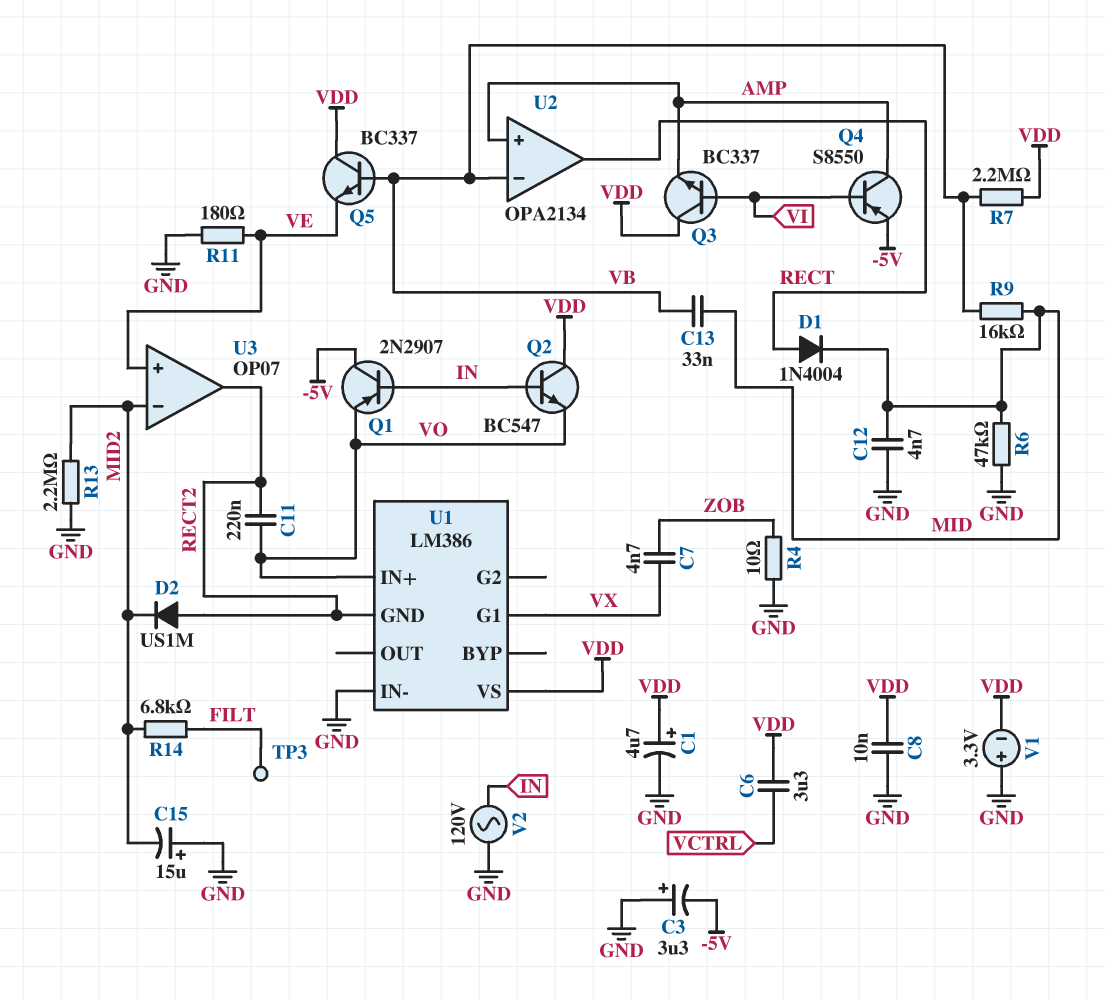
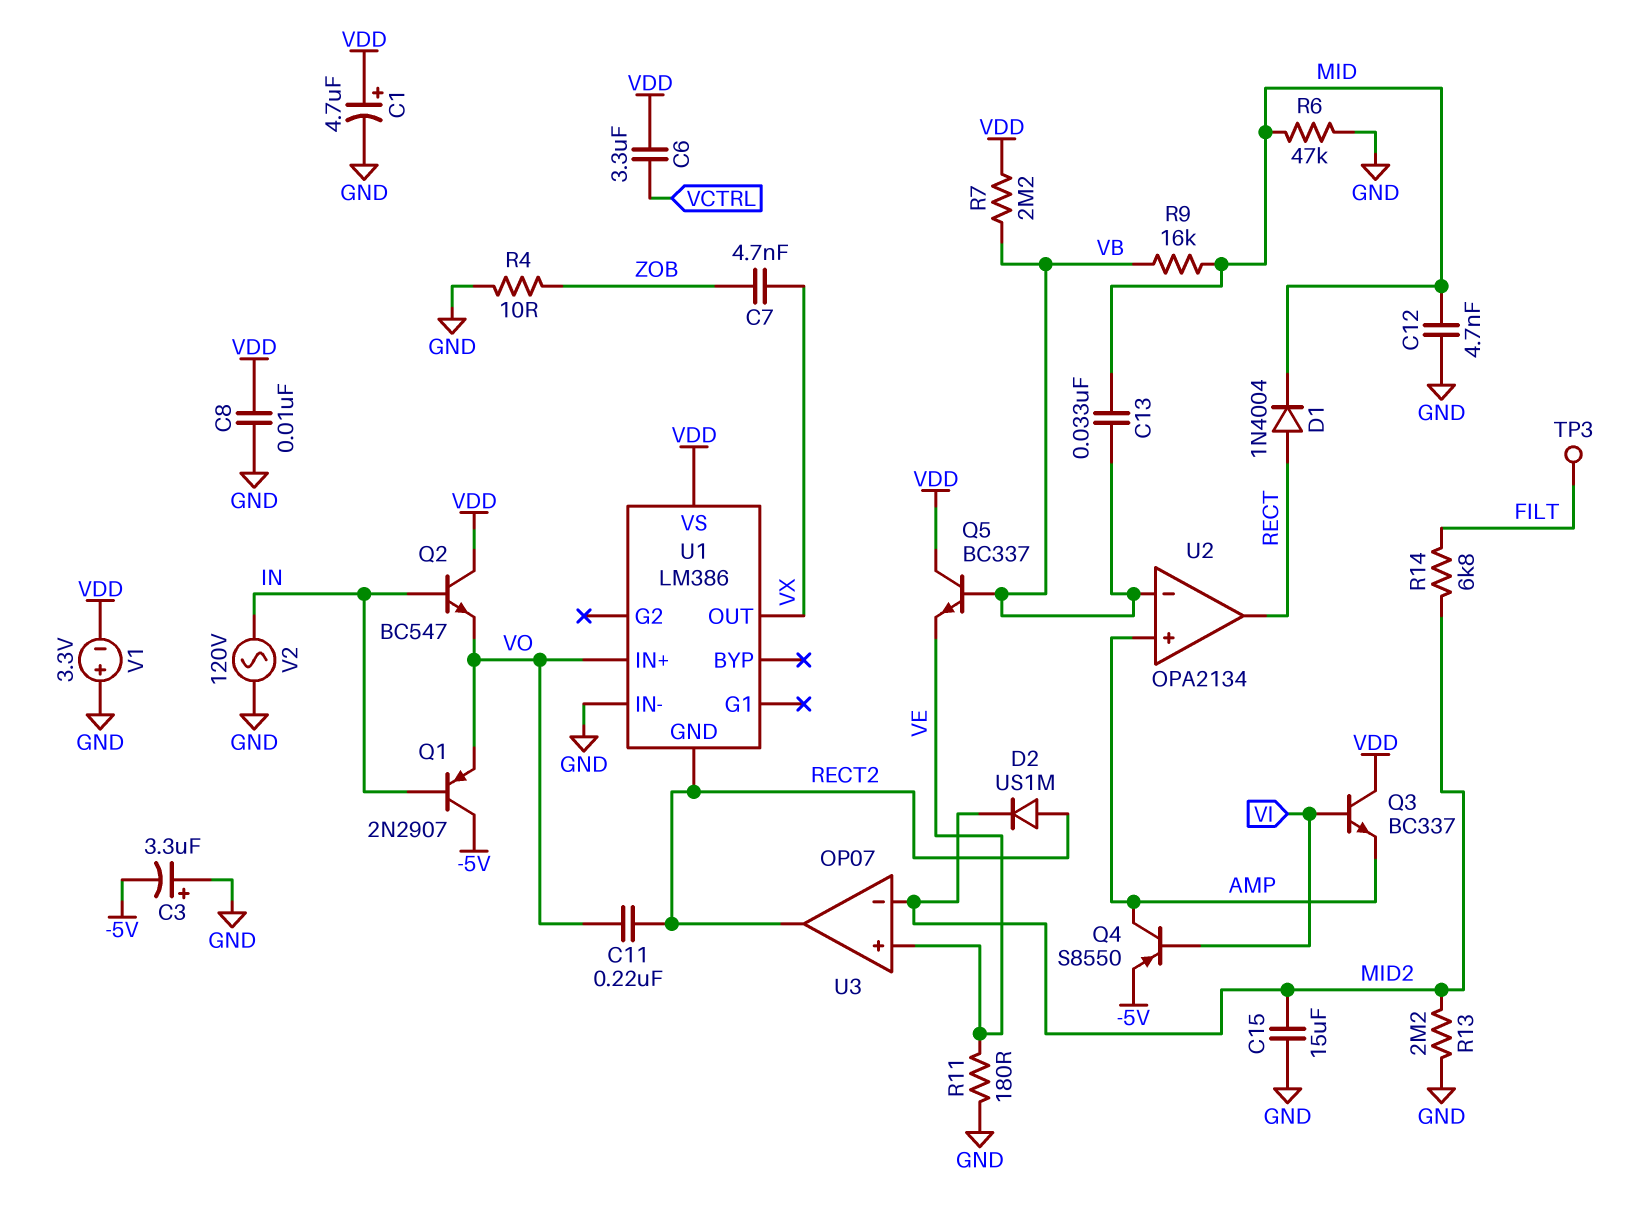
C15: 15uF (plus GND, minus MID2) -> 15uF (GND, MID2)
U1 pin G1: VX -> none
U1 pin OUT: none -> VX

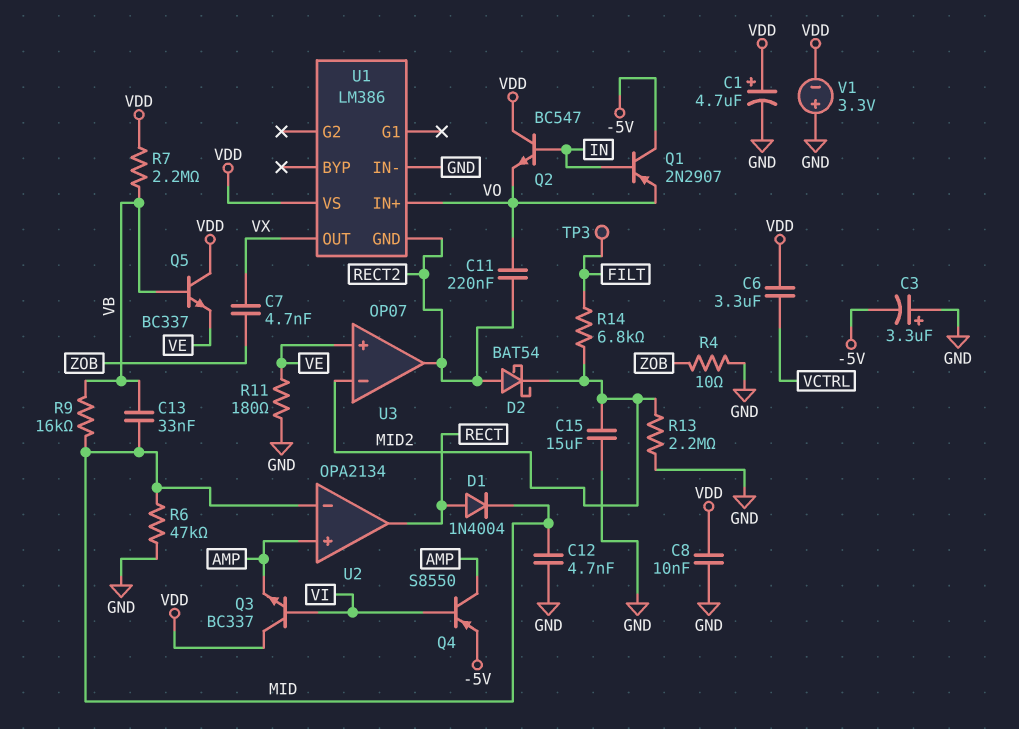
D2: diode US1M (A RECT2, K MID2) -> schottky BAT54 (A RECT2, K MID2)
U2 pin in-: VB -> MID
V2: AC 120V (GND, IN) -> none

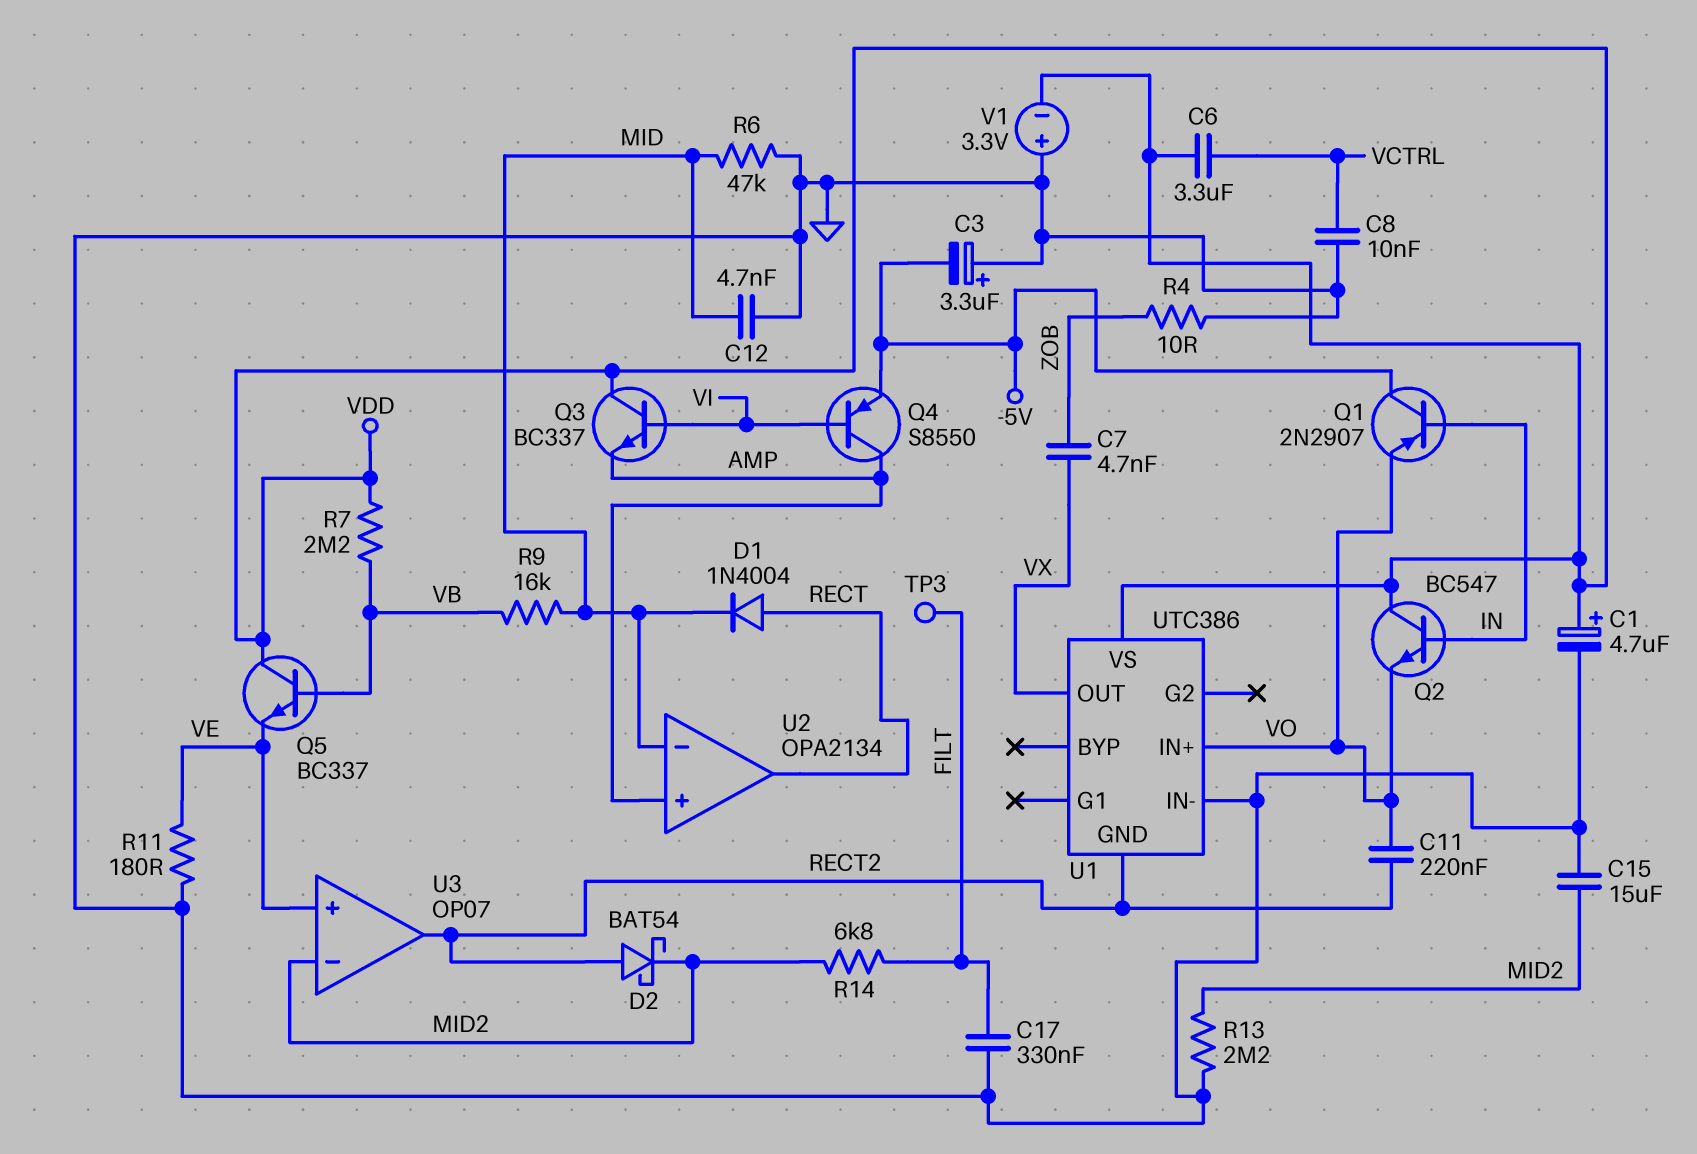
C8: 10nF (GND, VDD) -> 10nF (GND, VCTRL)
C13: 33nF (MID, VB) -> none
C17: none -> 330nF (FILT, GND)
U1: LM386 -> UTC386

